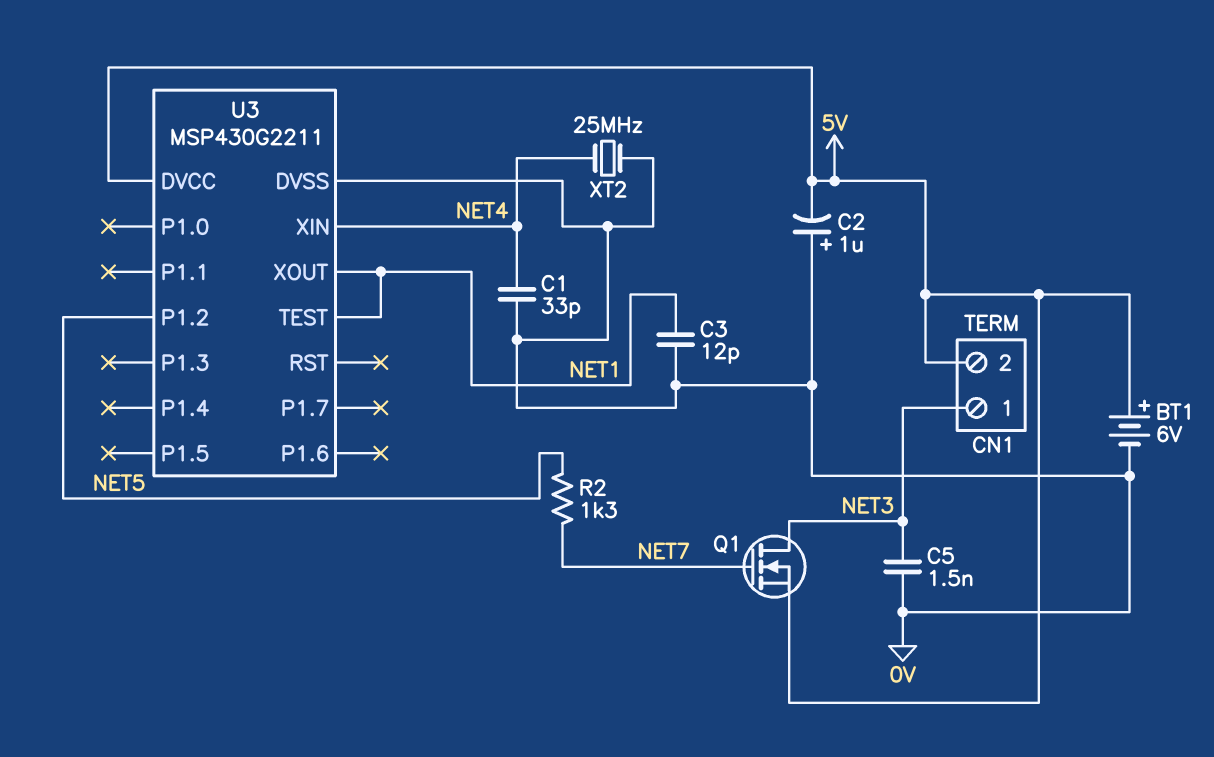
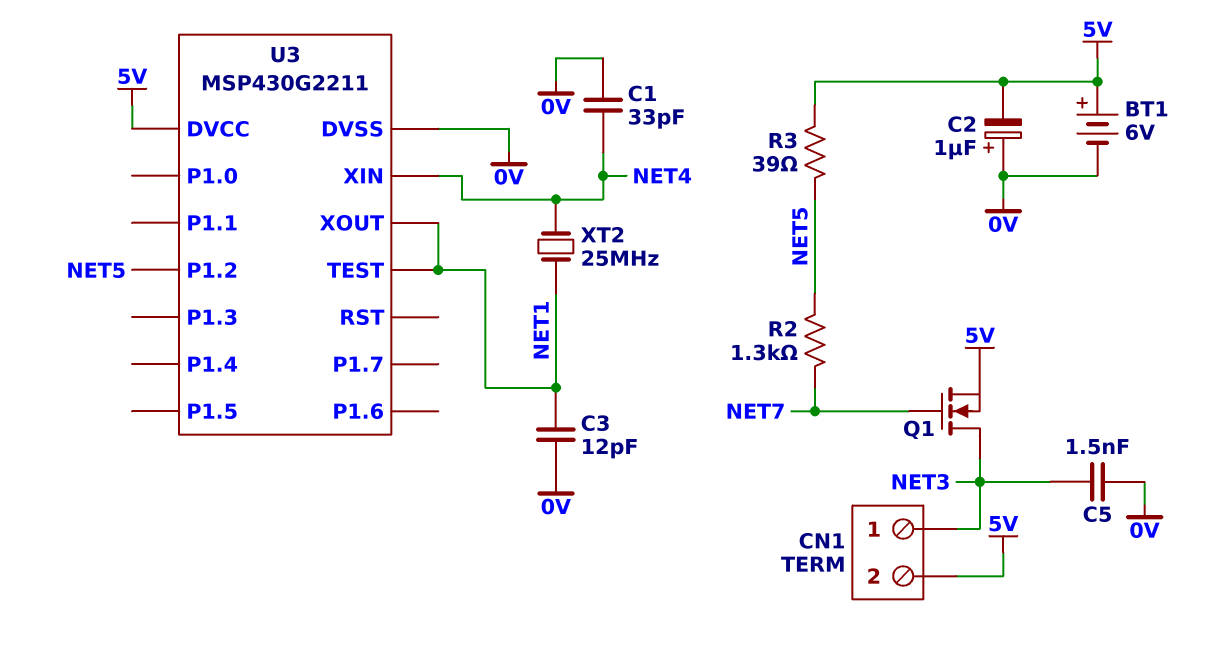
R3: none -> 39 (5V, NET5)
XT2: 25MHz (0V, NET4) -> 25MHz (NET1, NET4)

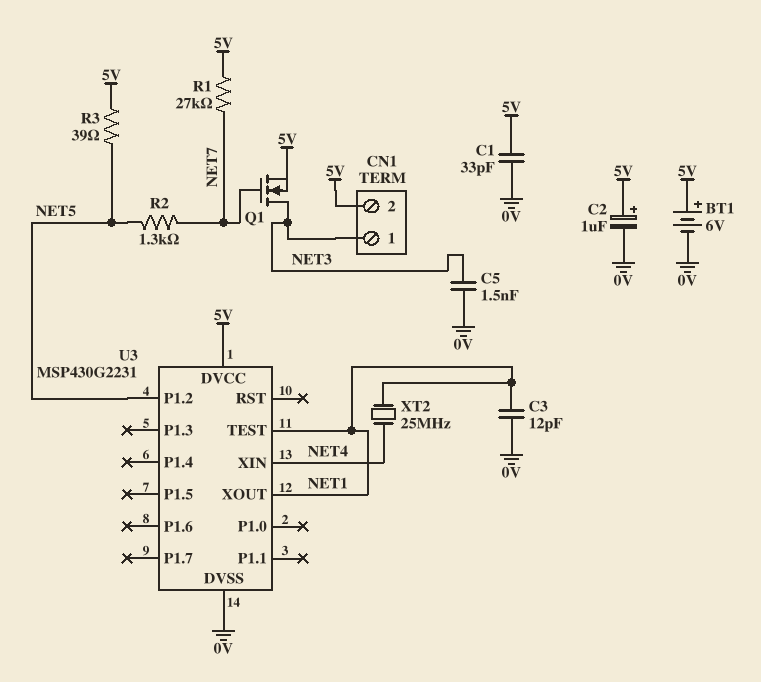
C1: 33pF (0V, NET4) -> 33pF (0V, 5V)
C2: 1uF (plus 0V, minus 5V) -> 1uF (plus 5V, minus 0V)
R1: none -> 27k (5V, NET7)
U3: MSP430G2211 -> MSP430G2231

